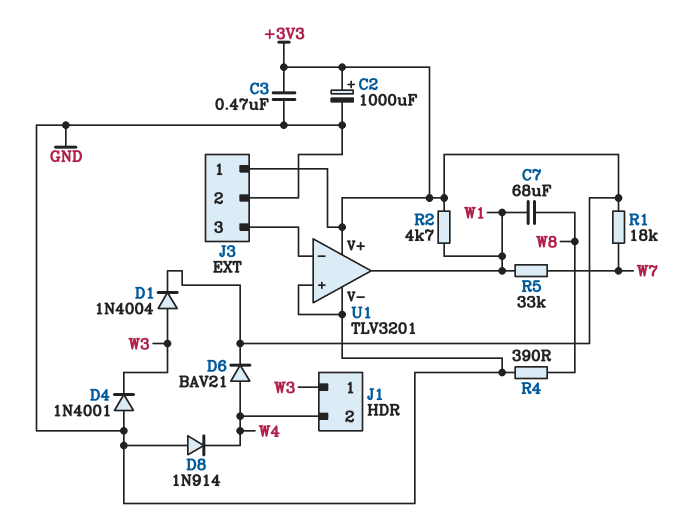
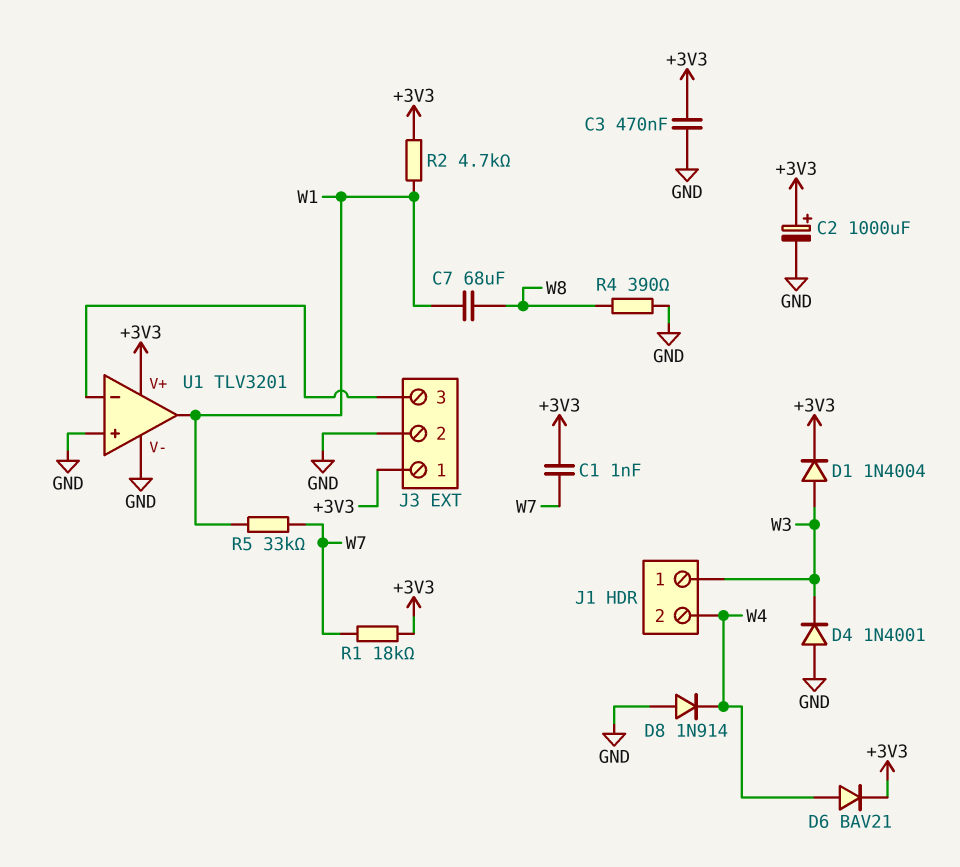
C1: none -> 1nF (+3V3, W7)

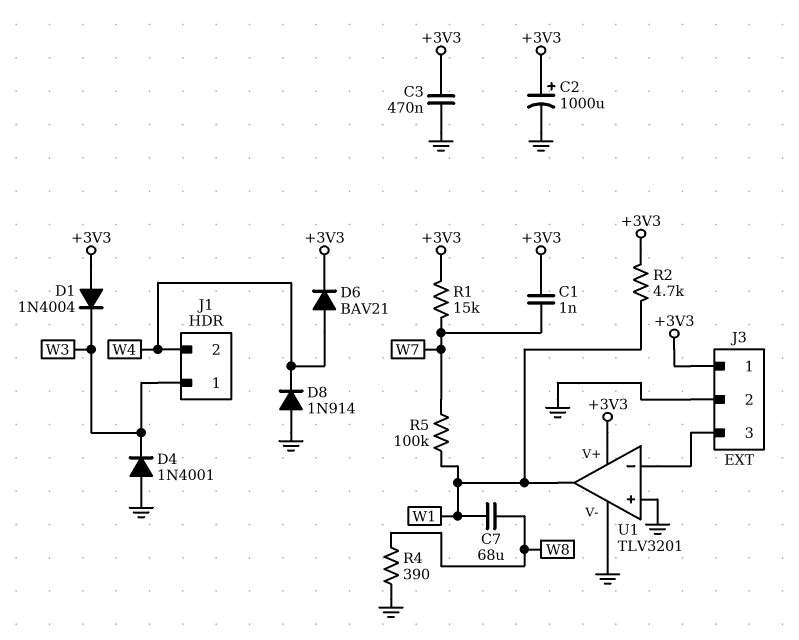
D1: diode 1N4004 (A W3, K +3V3) -> diode 1N4004 (A +3V3, K W3)
R1: 18k (+3V3, W7) -> 15k (+3V3, W7)
R5: 33k (W1, W7) -> 100k (W1, W7)

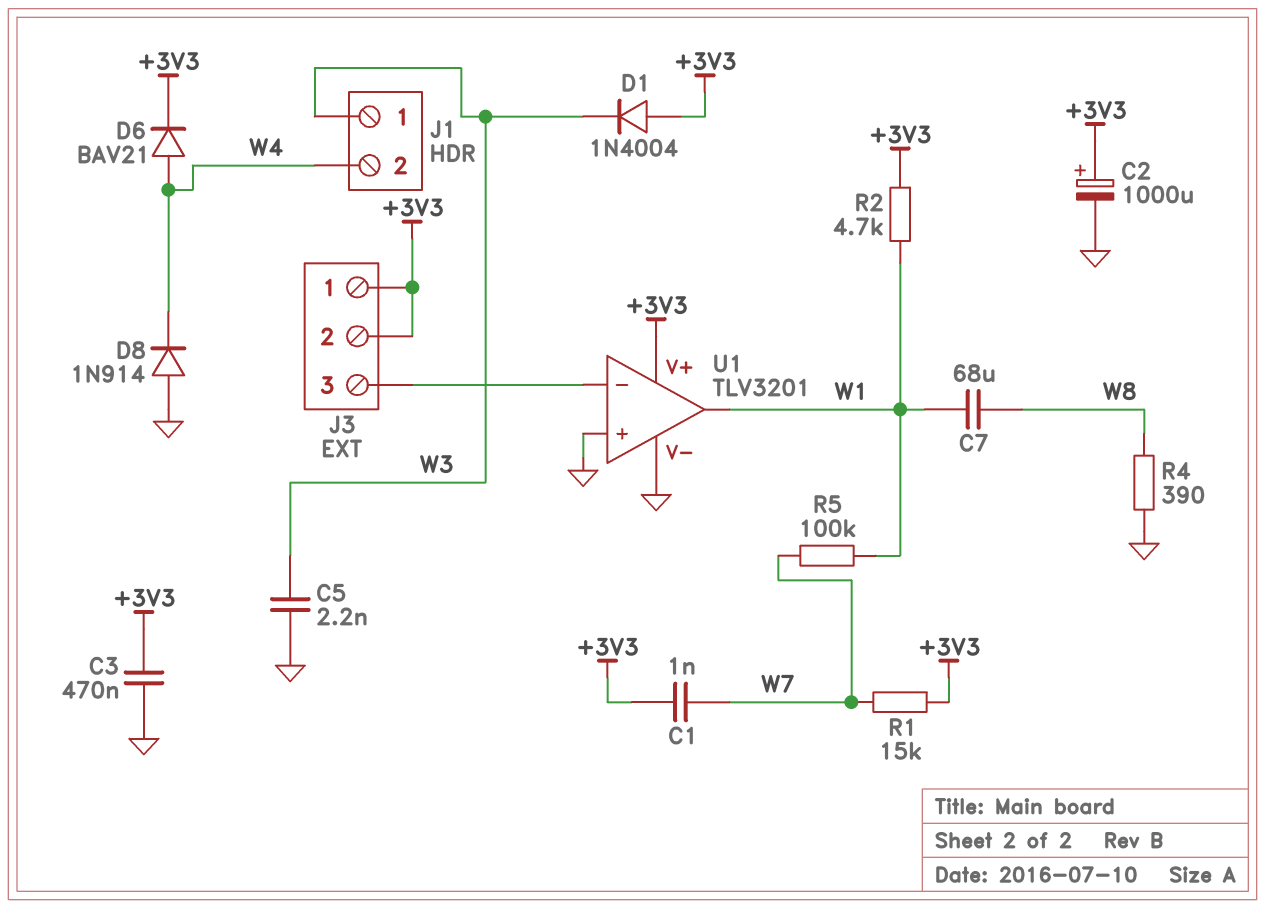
C5: none -> 2.2nF (GND, W3)
D4: diode 1N4001 (A GND, K W3) -> none
J3 pin 2: GND -> +3V3

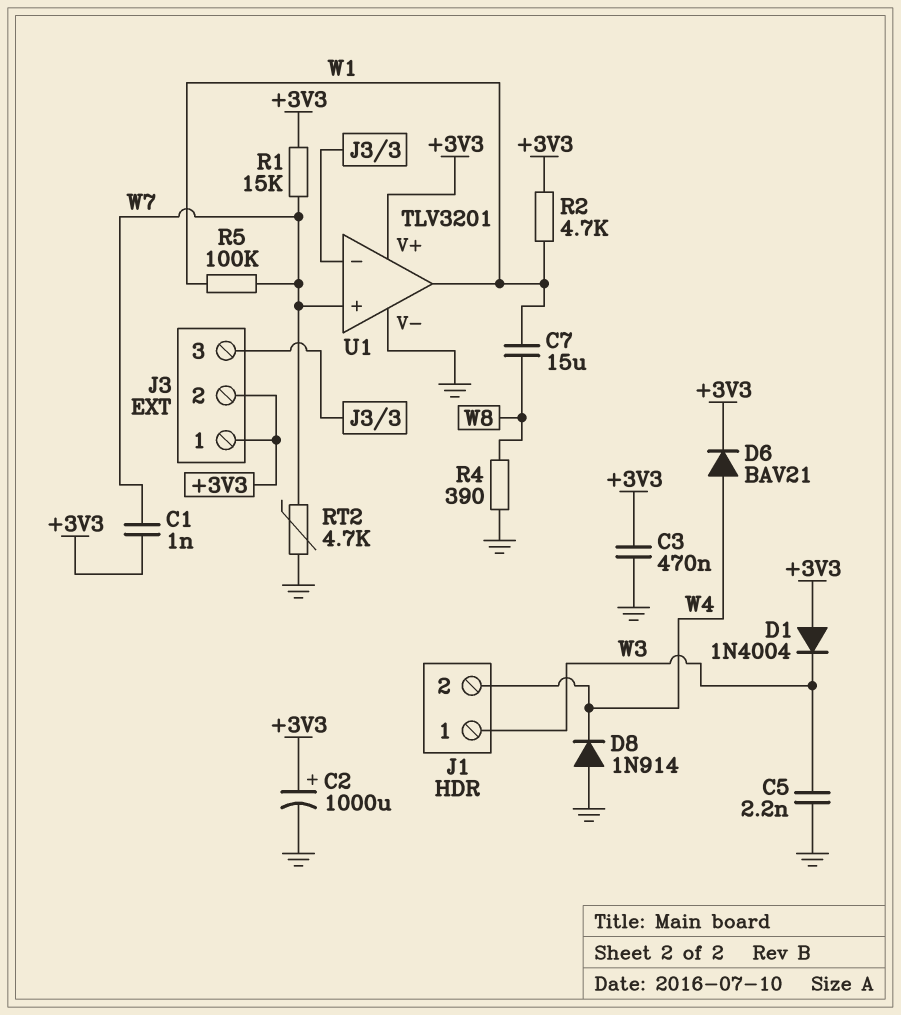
C7: 68uF (W1, W8) -> 15uF (W1, W8)
RT2: none -> 4.7k (GND, W7)
U1 pin in+: GND -> W7

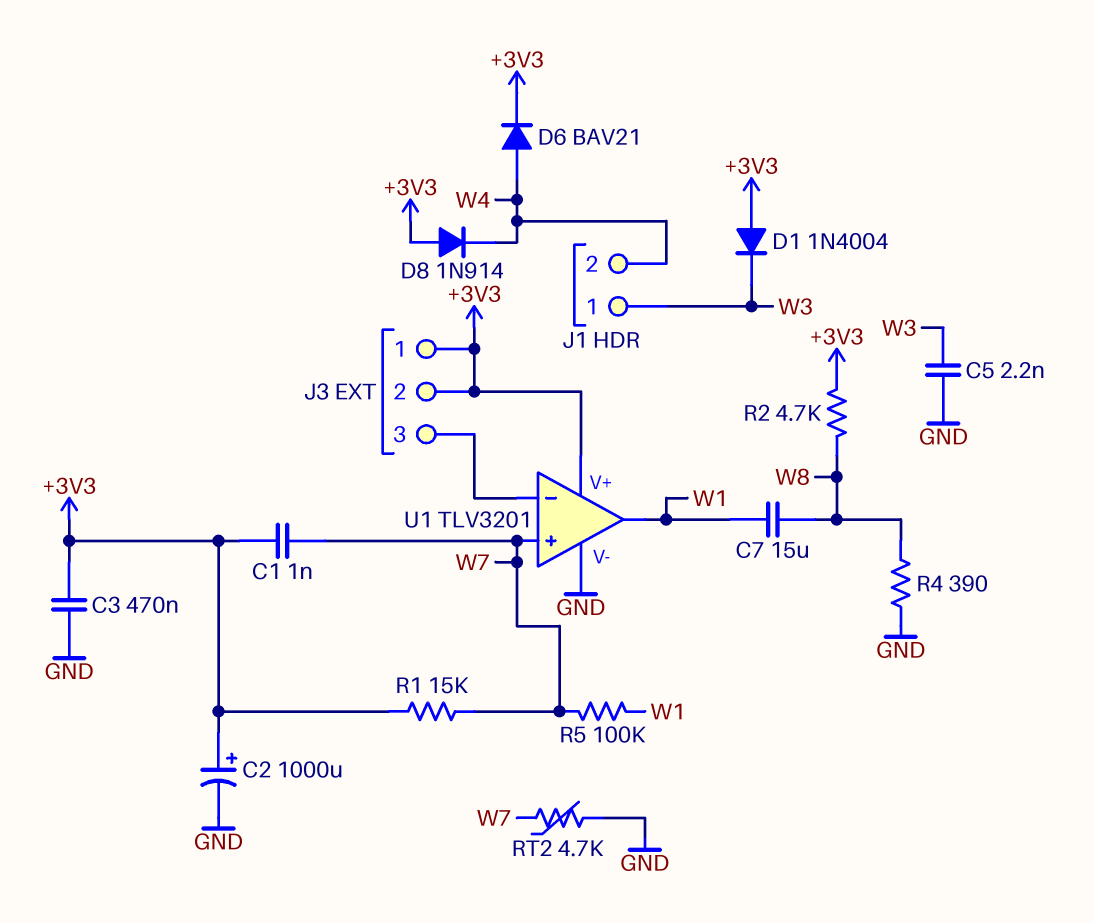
D8: diode 1N914 (A GND, K W4) -> diode 1N914 (A +3V3, K W4)
R2: 4.7k (+3V3, W1) -> 4.7k (+3V3, W8)

